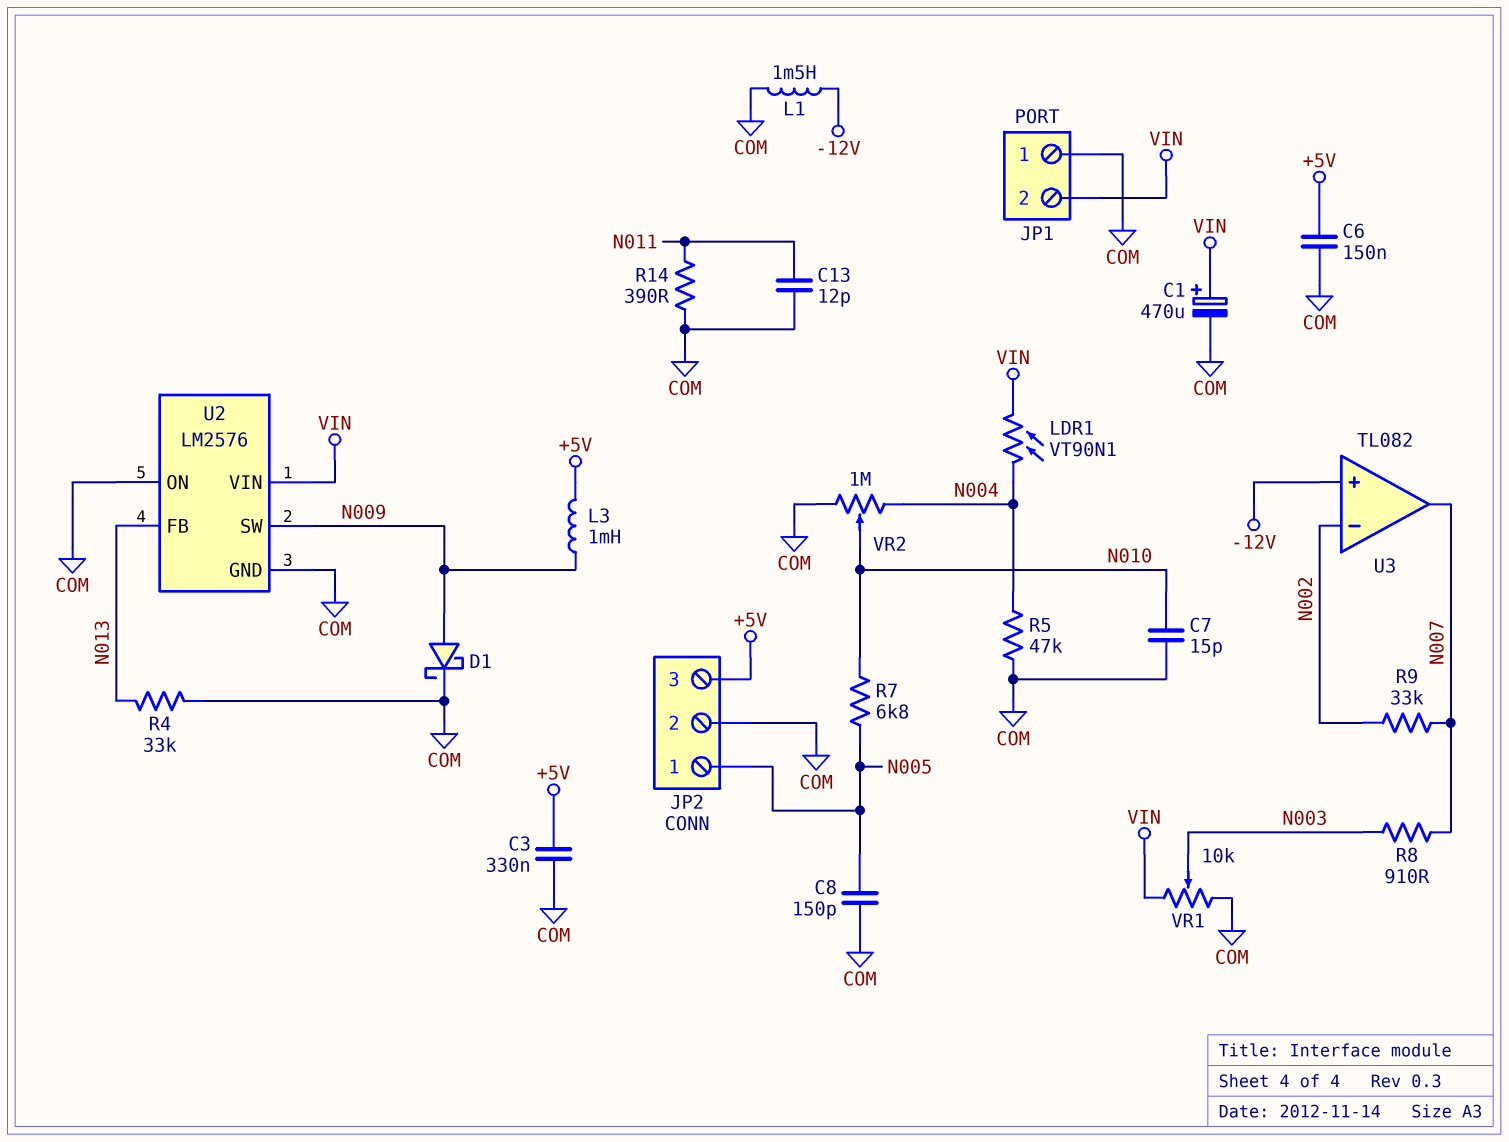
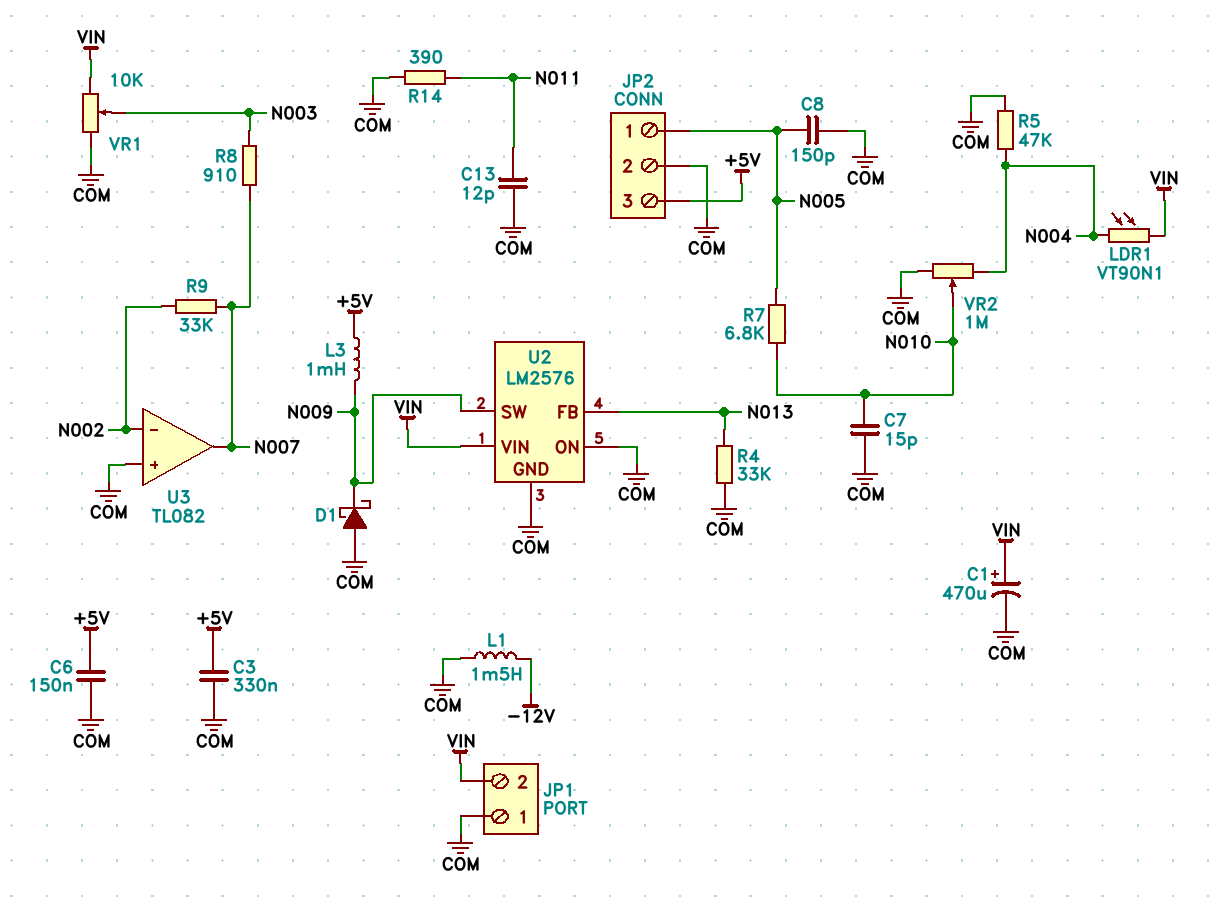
D1: schottky (A N009, K COM) -> schottky (A COM, K N009)
U3 pin in+: -12V -> COM

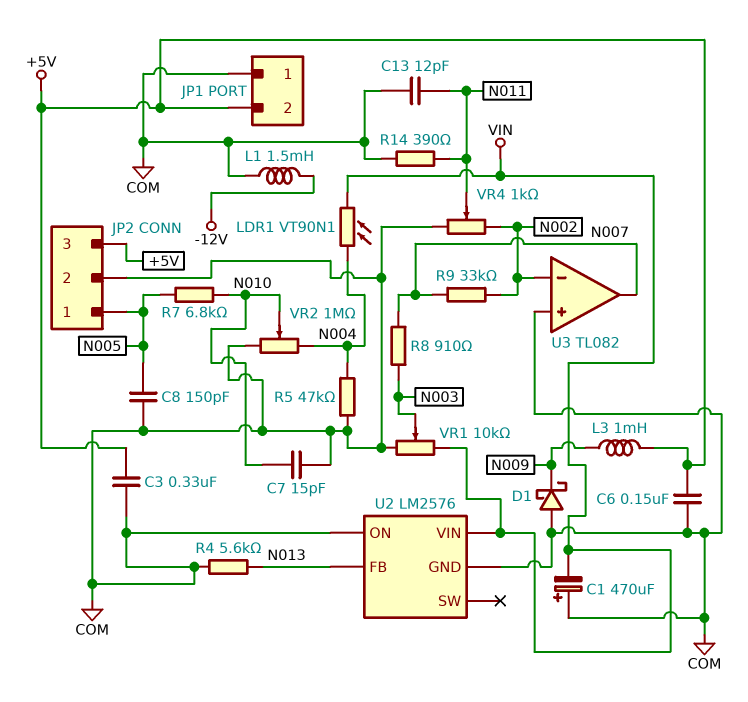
C1: 470uF (plus VIN, minus COM) -> 470uF (plus COM, minus VIN)
JP1 pin 2: VIN -> +5V
R4: 33k (COM, N013) -> 5.6k (COM, N013)
U2 pin SW: N009 -> none
VR4: none -> 1k (COM, N002, wiper N011)

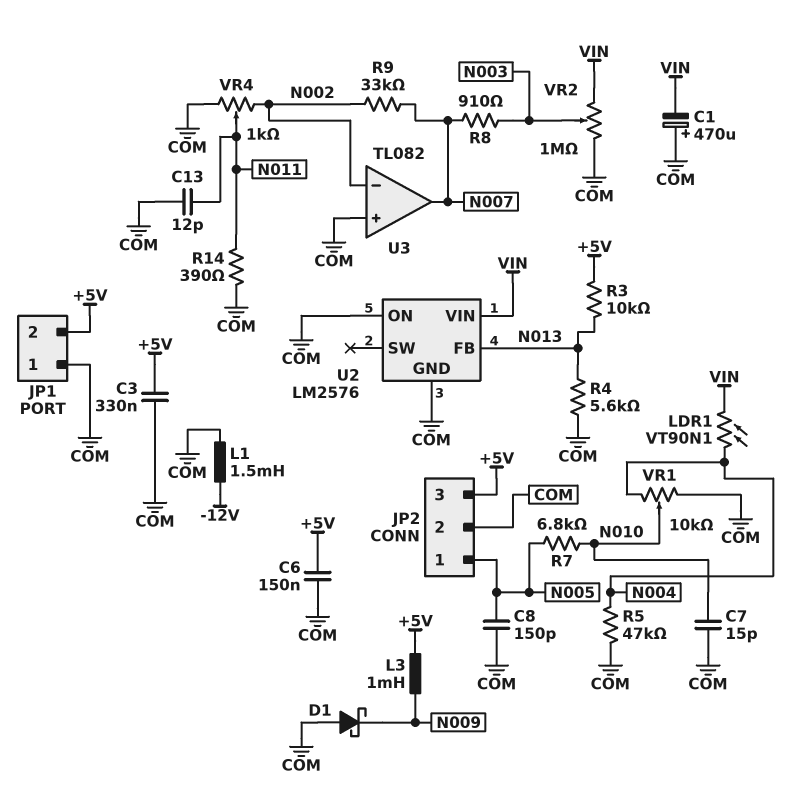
R3: none -> 10k (+5V, N013)
VR1: 10k (COM, VIN, wiper N003) -> 10k (COM, N004, wiper N010)
VR2: 1M (COM, N004, wiper N010) -> 1M (COM, VIN, wiper N003)

